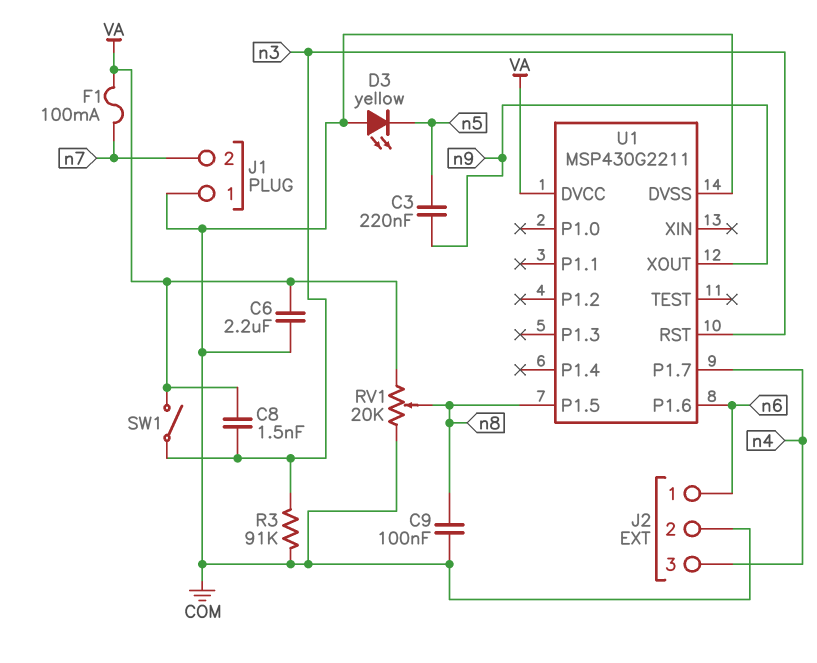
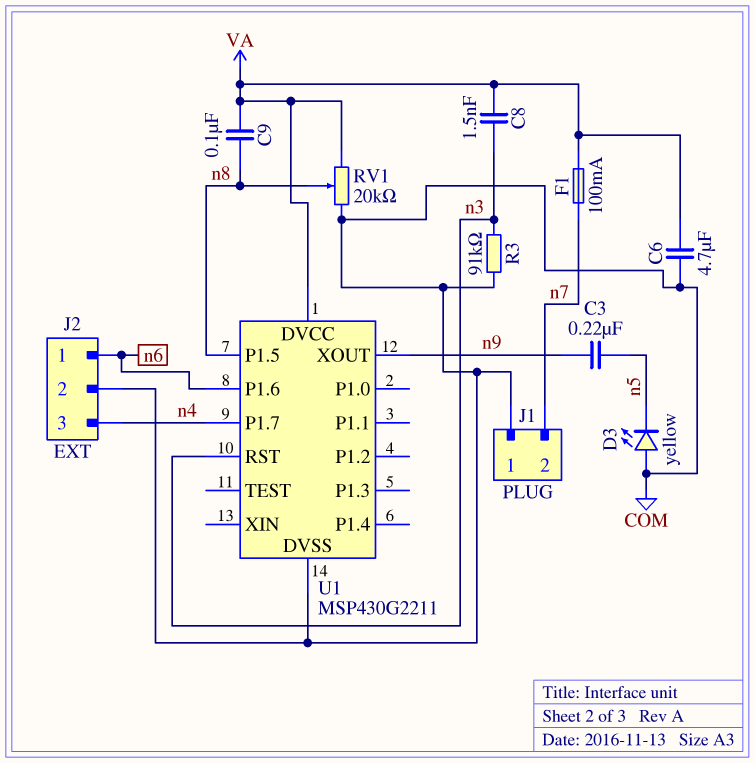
C6: 2.2uF (COM, VA) -> 4.7uF (COM, VA)
C9: 100nF (COM, n8) -> 100nF (VA, n8)
SW1: switch (VA, n3) -> none

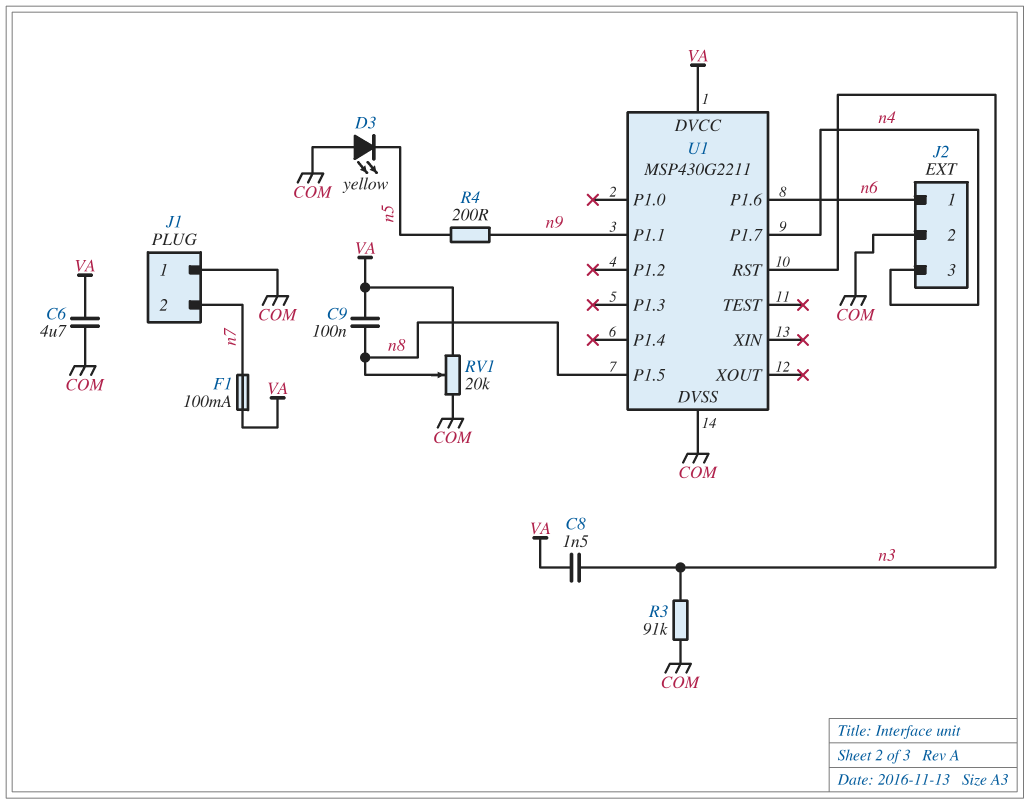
C3: 220nF (n5, n9) -> none
R4: none -> 200 (n5, n9)
U1 pin P1.1: none -> n9
U1 pin XOUT: n9 -> none

